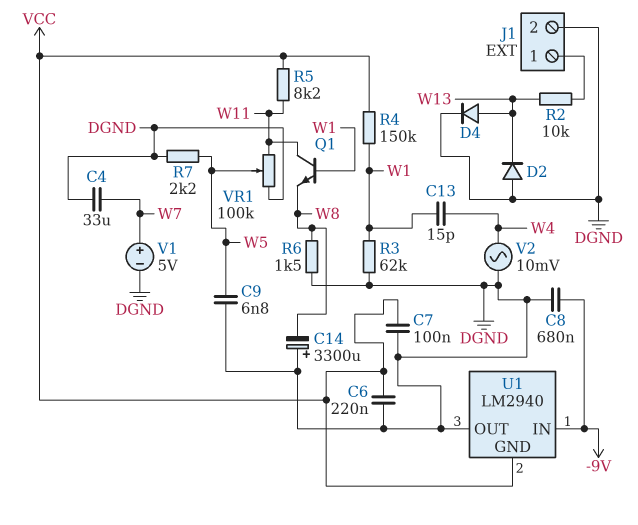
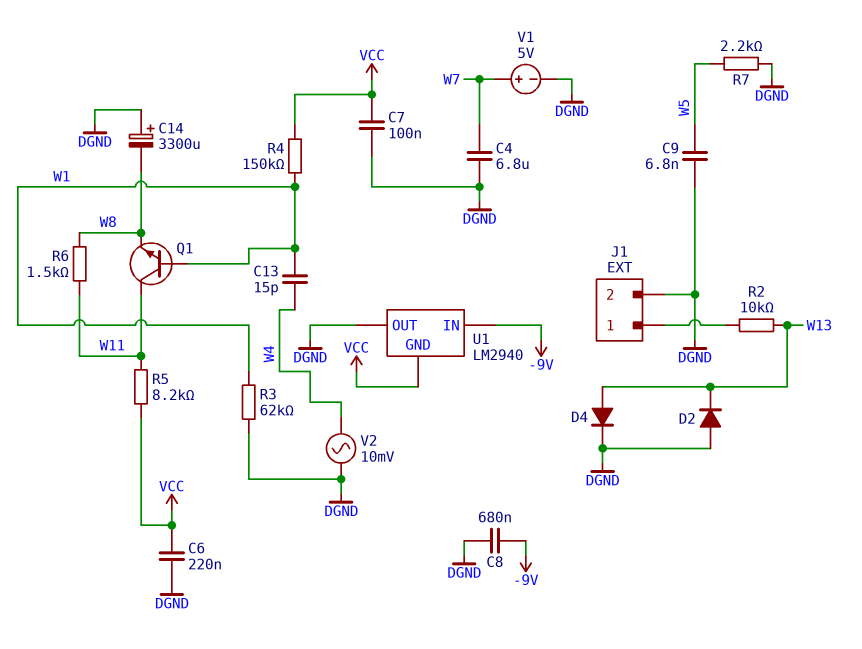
C4: 33uF (DGND, W7) -> 6.8uF (DGND, W7)
R6: 1.5k (DGND, W8) -> 1.5k (W8, W11)
VR1: 100k (DGND, W11, wiper W5) -> none

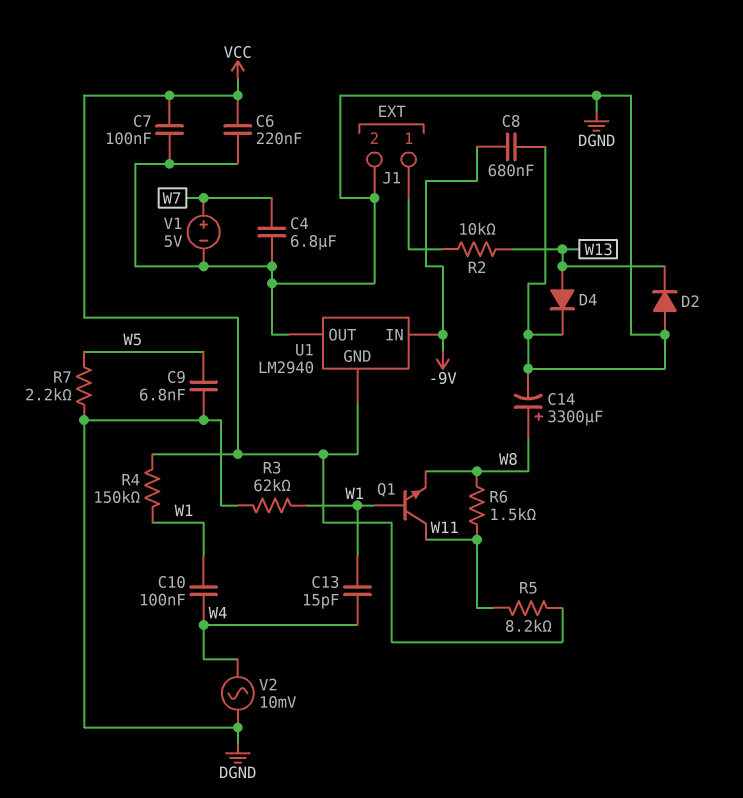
C10: none -> 100nF (W1, W4)
C14: 3300uF (plus DGND, minus W8) -> 3300uF (plus W8, minus DGND)

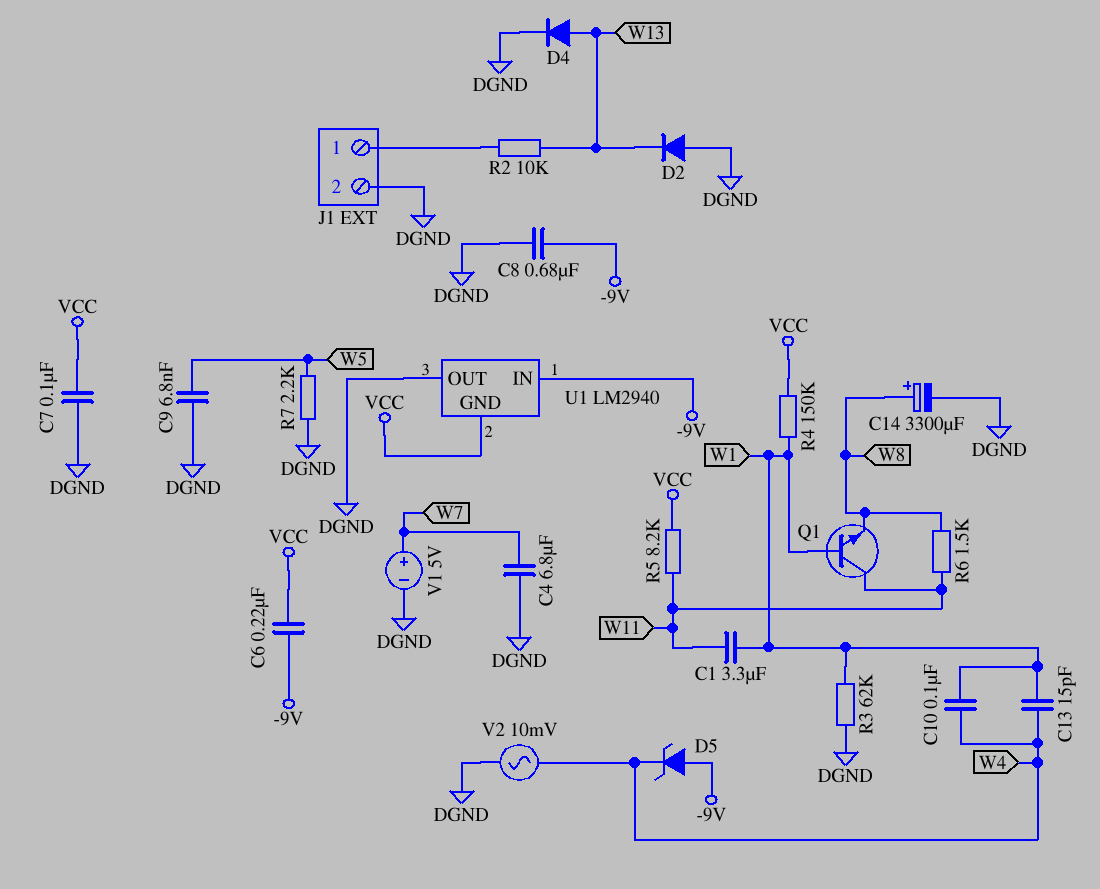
C1: none -> 3.3uF (W1, W11)
C6: 220nF (DGND, VCC) -> 220nF (-9V, VCC)
D5: none -> zener (A -9V, K W4)

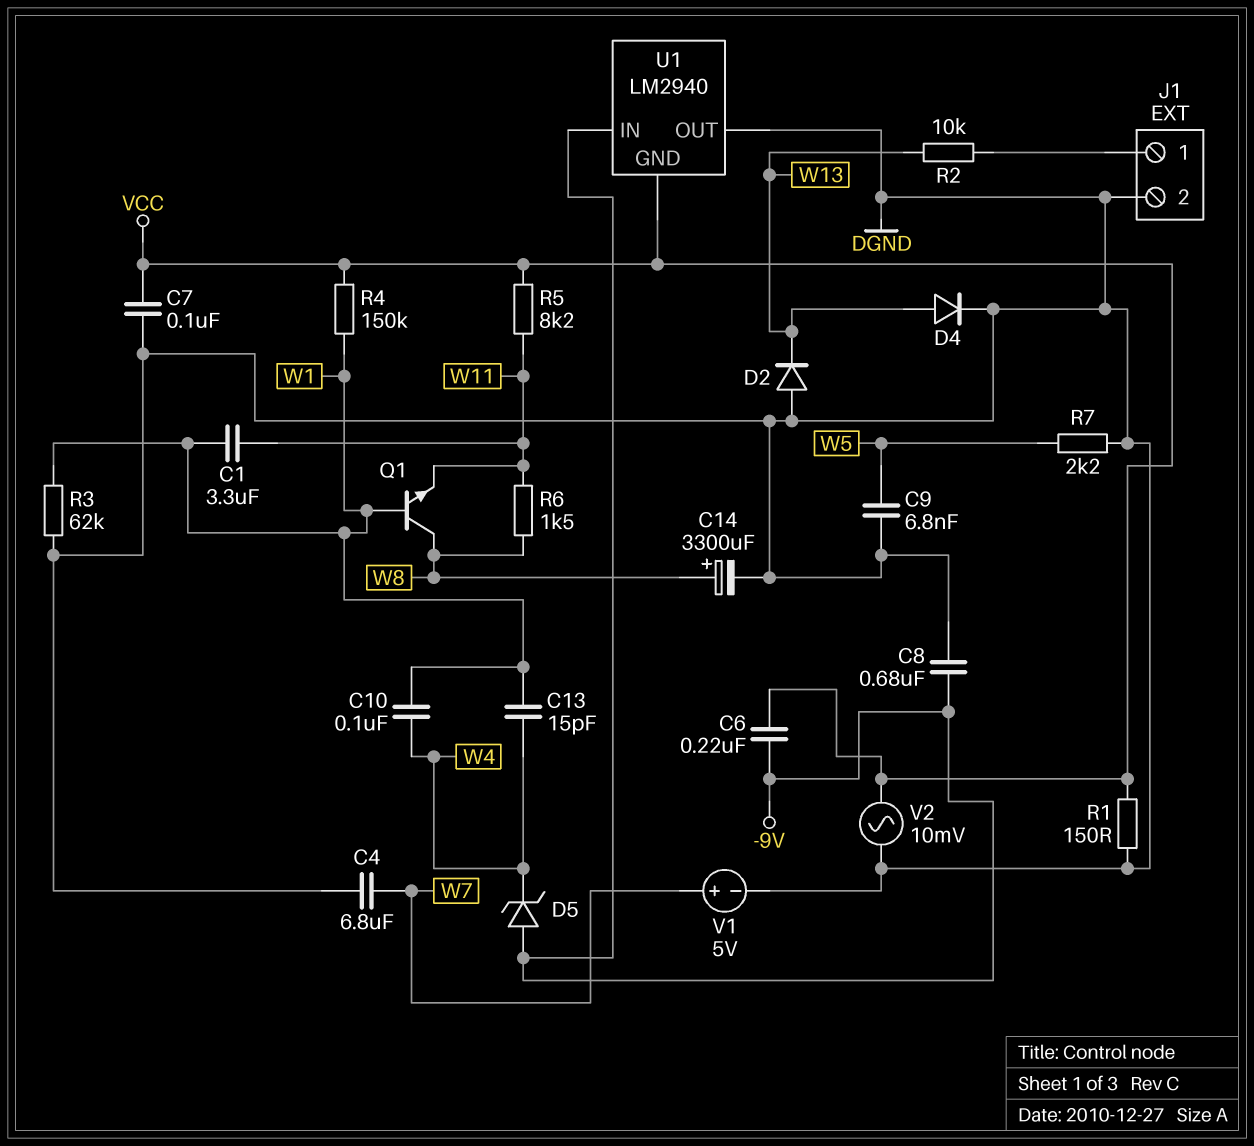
Q1: NPN (B W1, C W11, E W8) -> NPN (B W1, C W8, E W11)
R1: none -> 150 (DGND, VCC)
V2: AC 10mV (DGND, W4) -> AC 10mV (DGND, VCC)

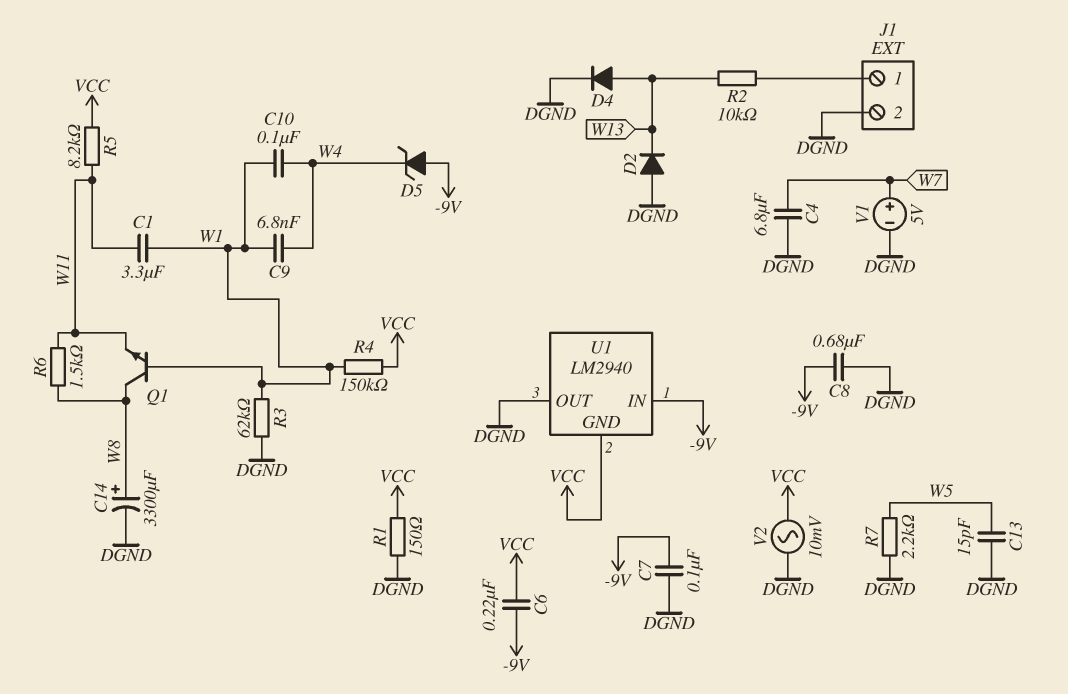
C7: 100nF (DGND, VCC) -> 100nF (-9V, DGND)
C9: 6.8nF (DGND, W5) -> 6.8nF (W1, W4)
C13: 15pF (W1, W4) -> 15pF (DGND, W5)

